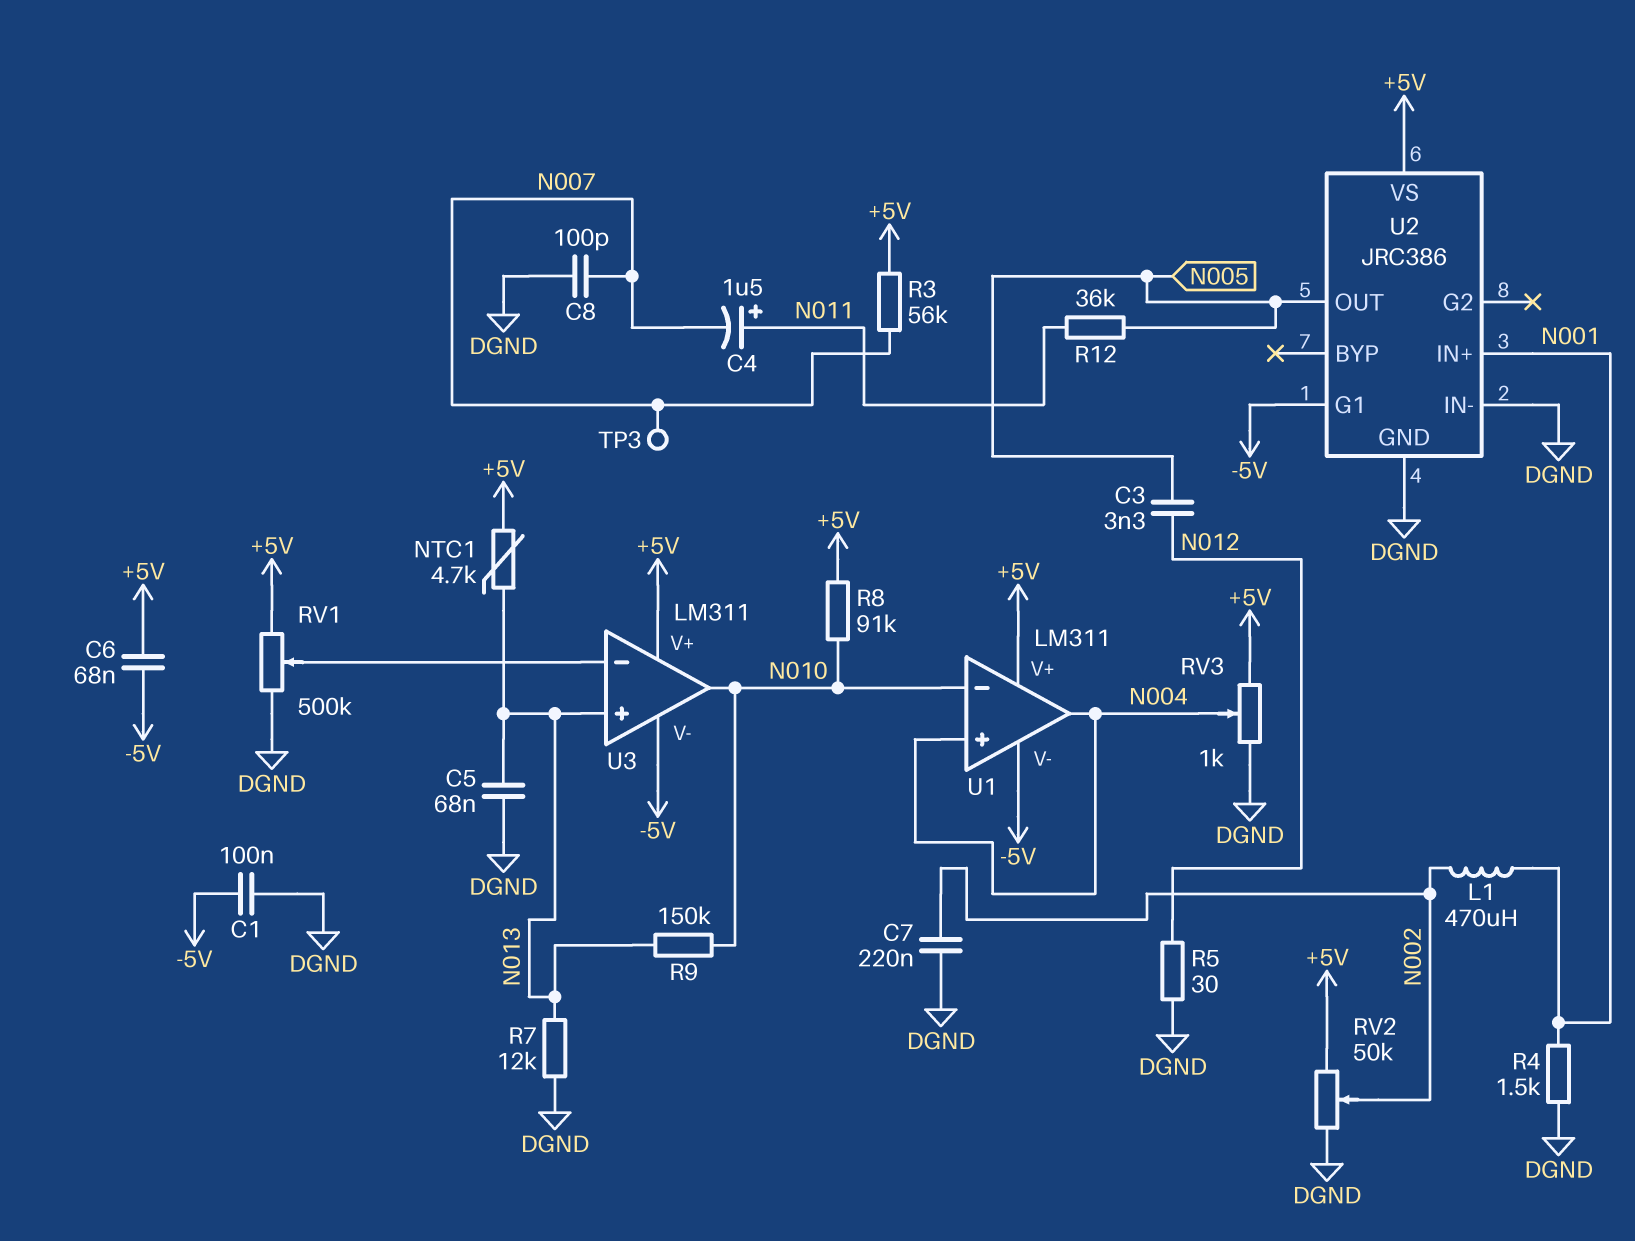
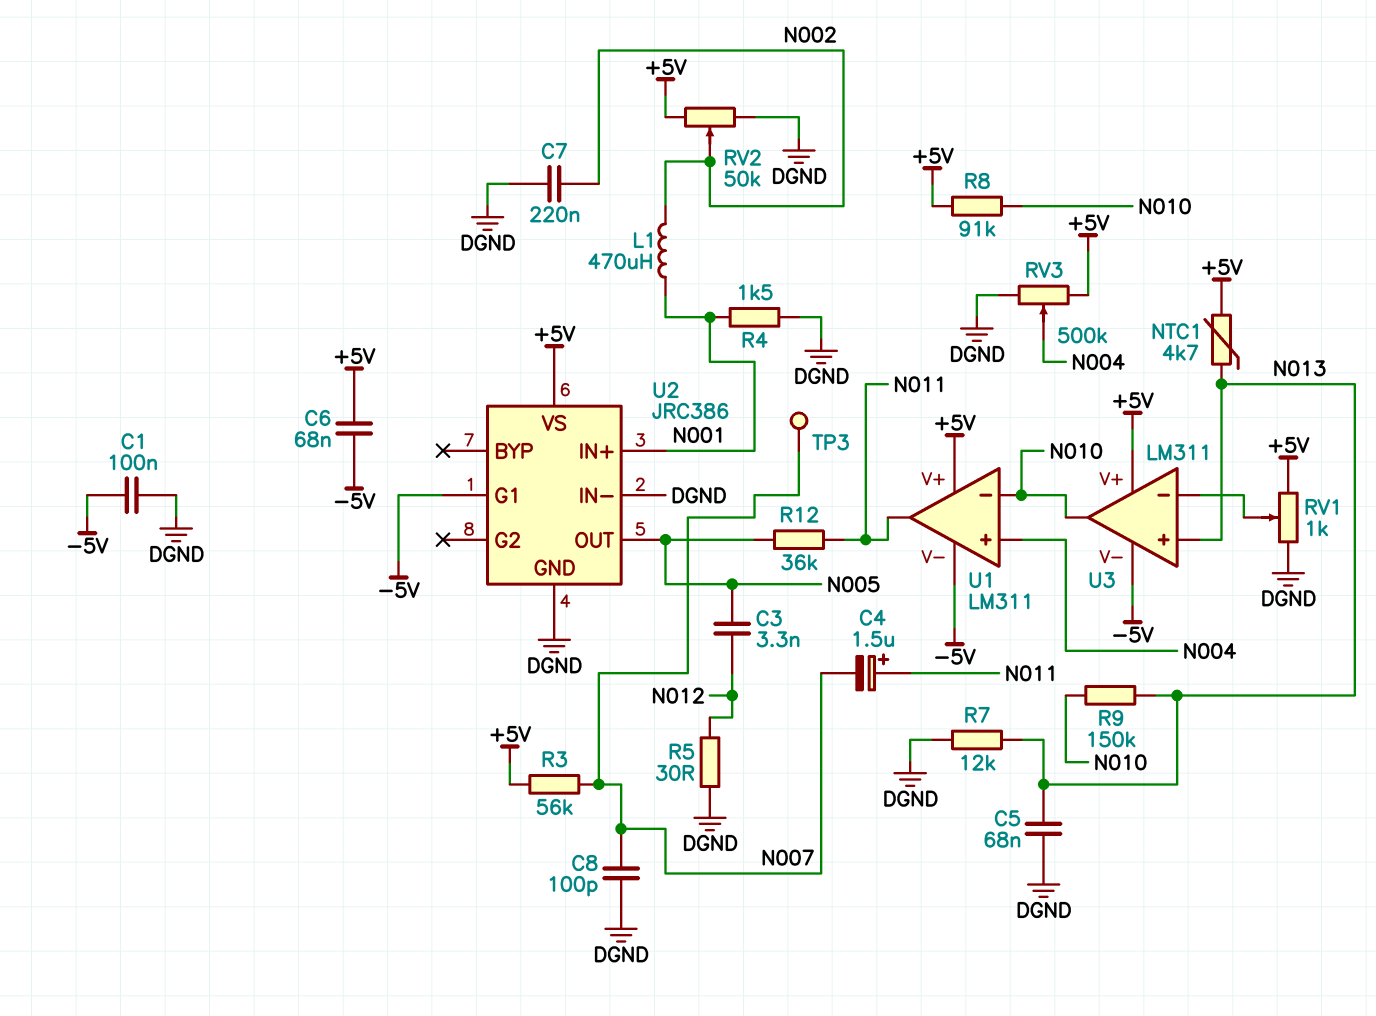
RV1: 500k (+5V, DGND, wiper U3/in-) -> 1k (+5V, DGND, wiper U3/in-)
RV3: 1k (+5V, DGND, wiper N004) -> 500k (+5V, DGND, wiper N004)
U1 pin out: N004 -> N011

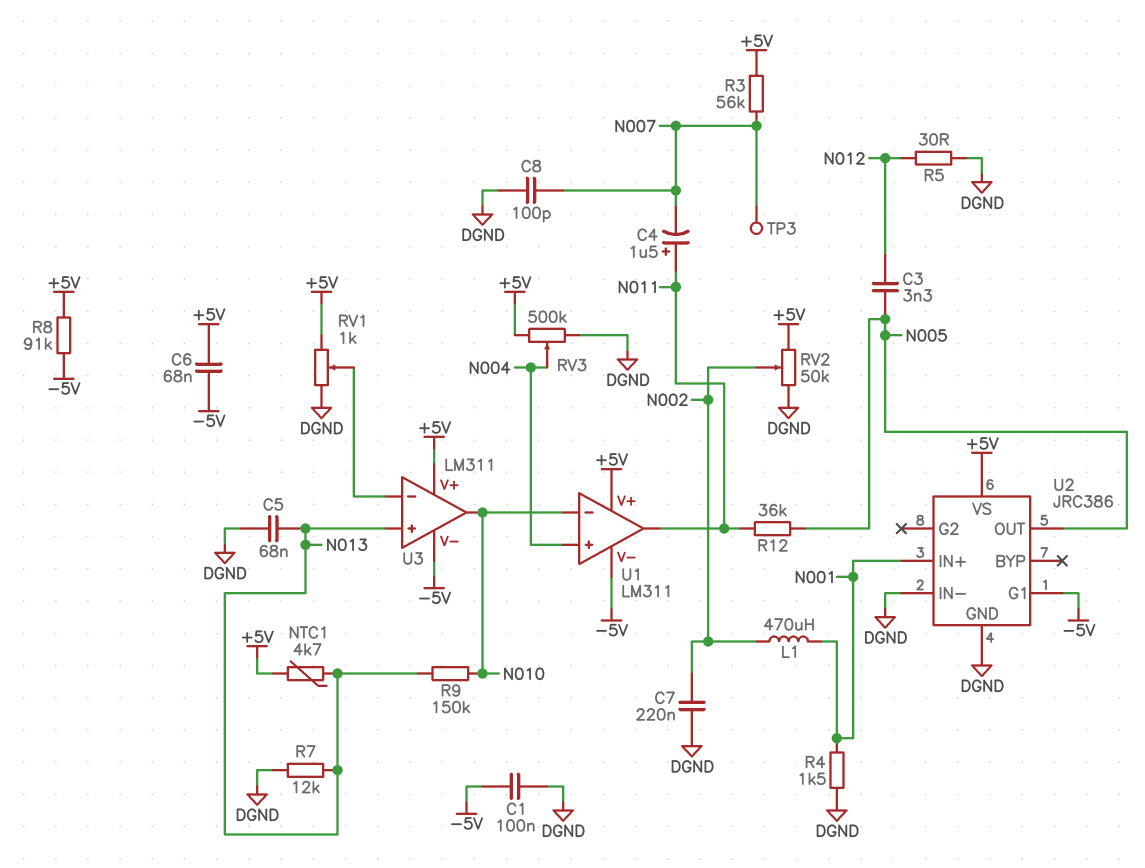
R8: 91k (+5V, N010) -> 91k (+5V, -5V)

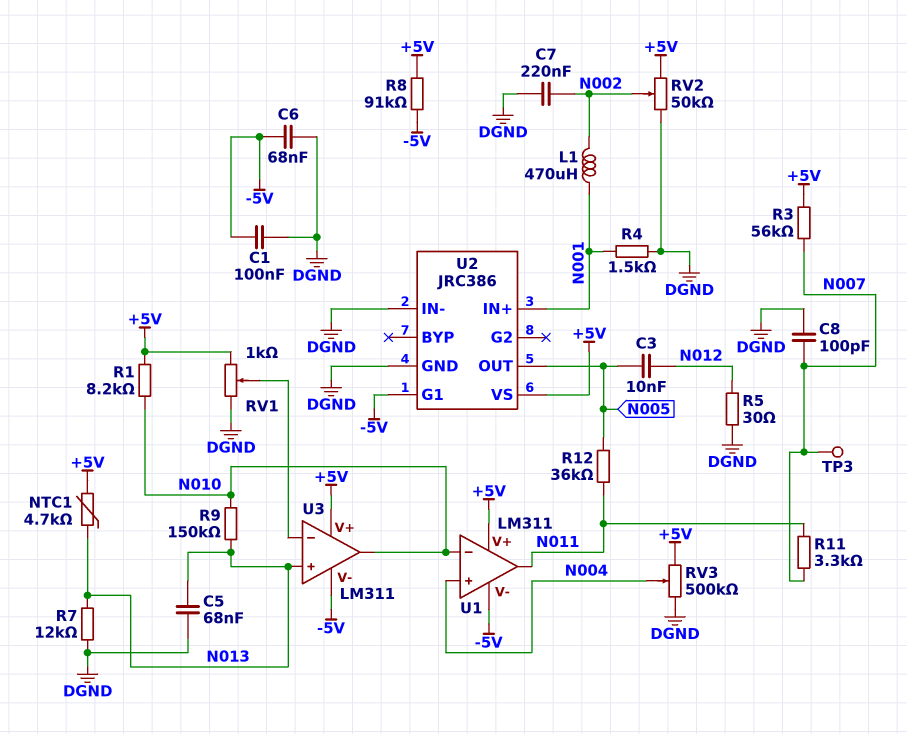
C3: 3.3nF (N005, N012) -> 10nF (N005, N012)
C4: 1.5uF (plus N011, minus N007) -> none
C6: 68nF (+5V, -5V) -> 68nF (-5V, DGND)
R1: none -> 8.2k (+5V, N010)
R11: none -> 3.3k (N007, N011)

